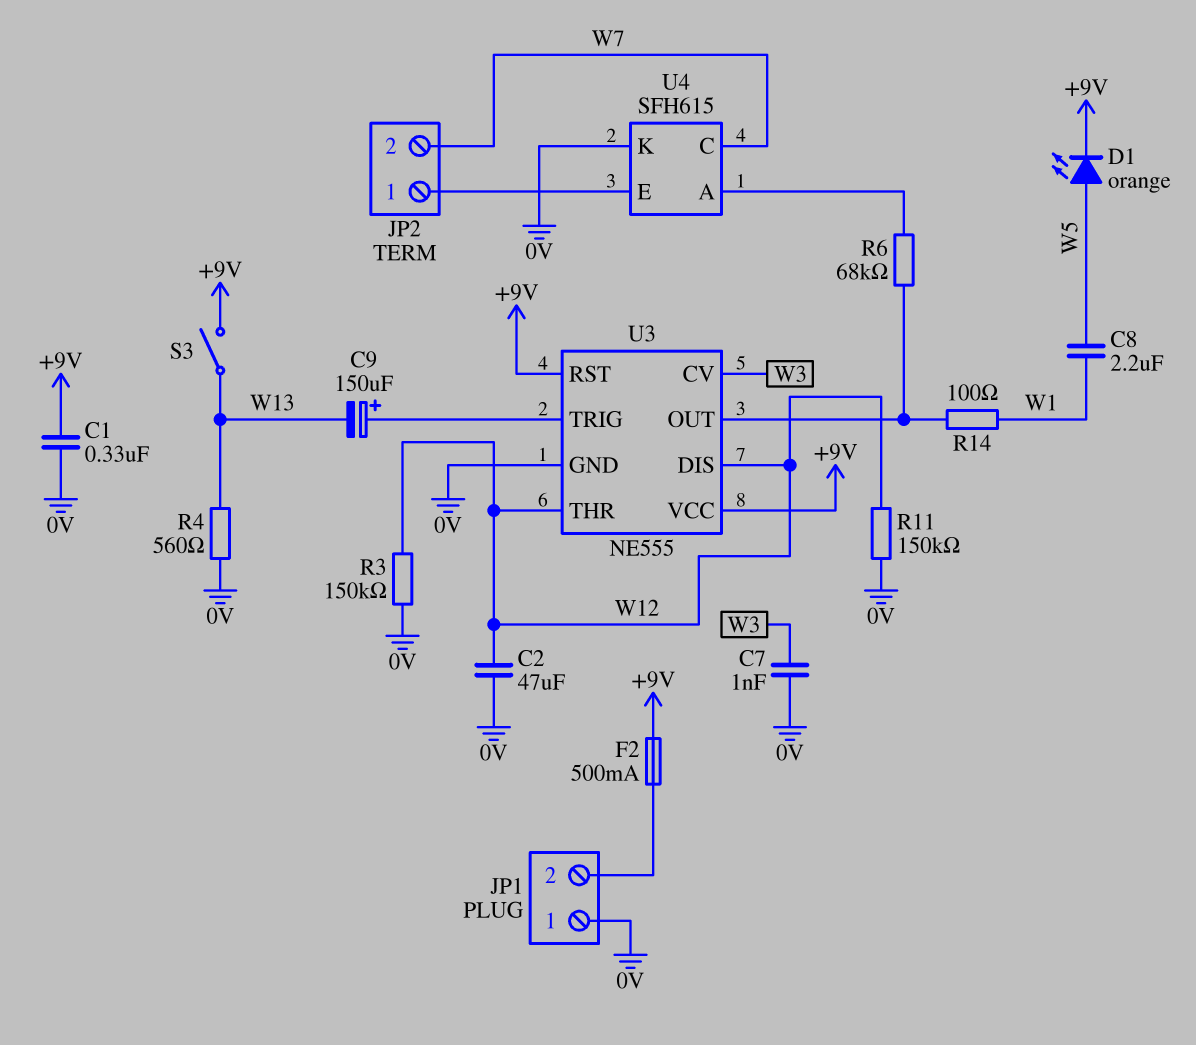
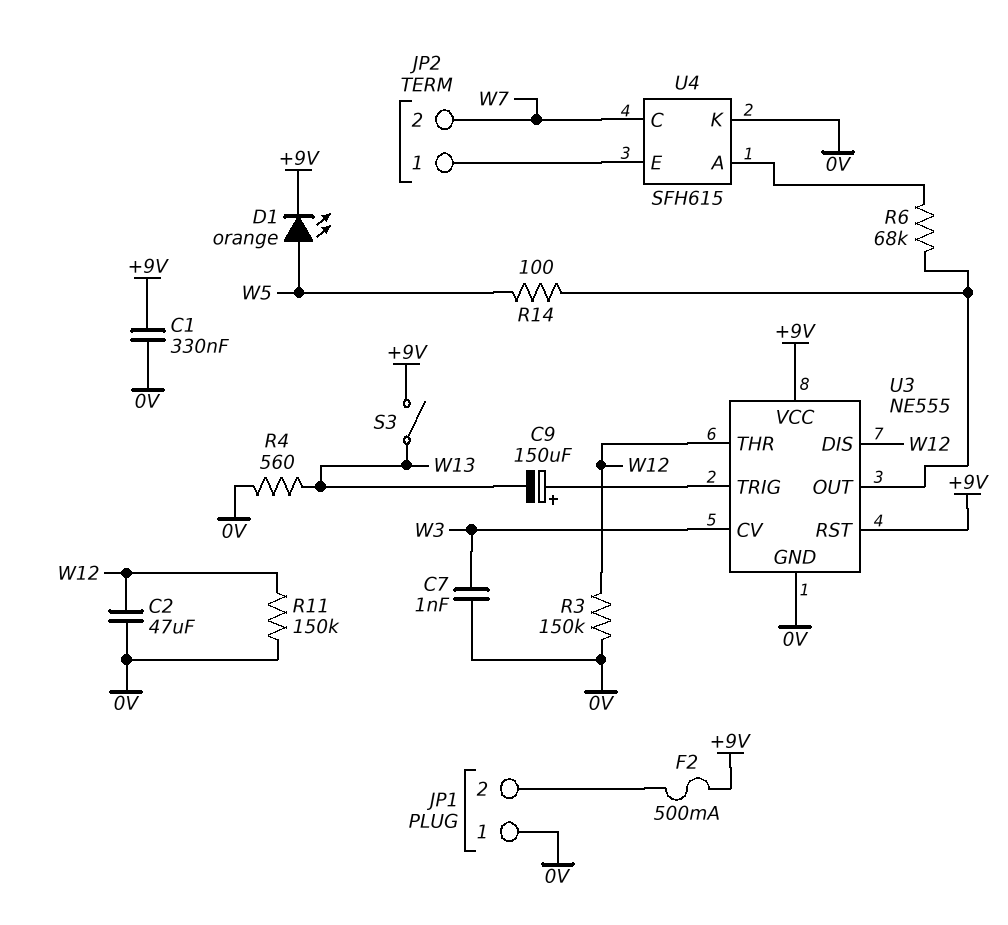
C8: 2.2uF (W1, W5) -> none
R14: 100 (U3/OUT, W1) -> 100 (U3/OUT, W5)

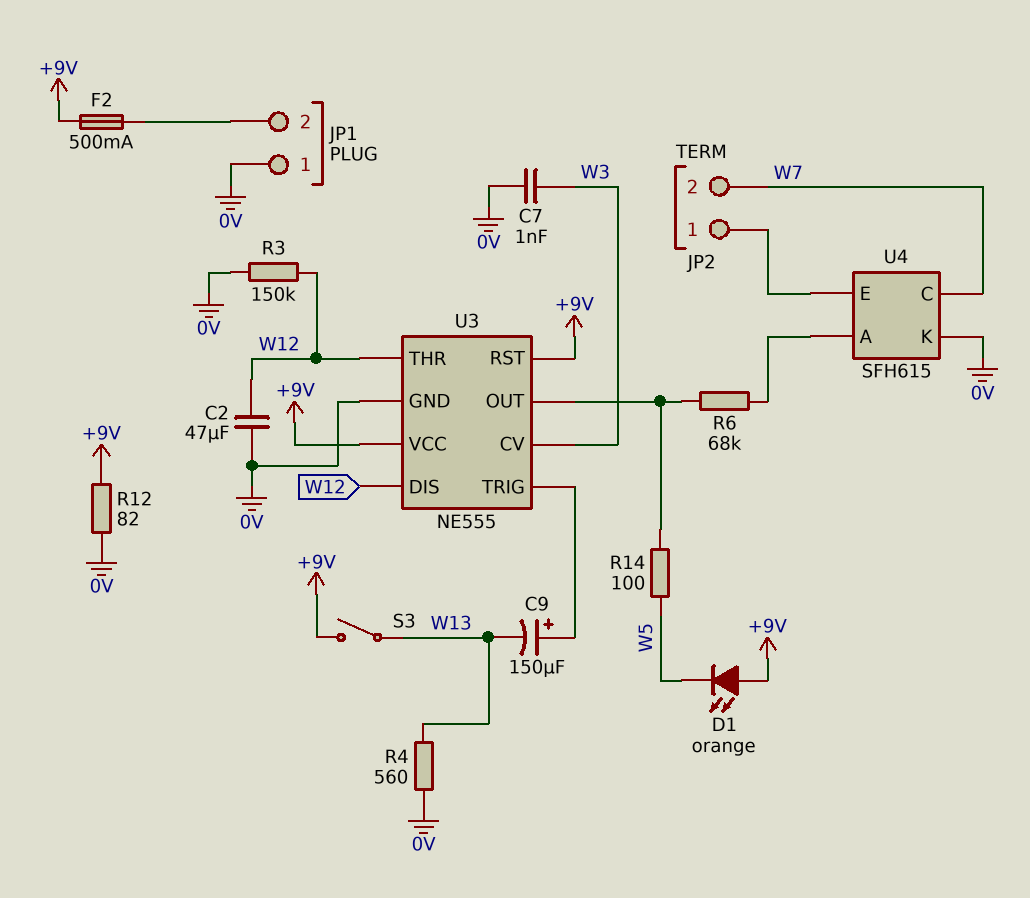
C1: 330nF (+9V, 0V) -> none
D1: LED orange (A W5, K +9V) -> LED orange (A +9V, K W5)
R11: 150k (0V, W12) -> none
R12: none -> 82 (+9V, 0V)

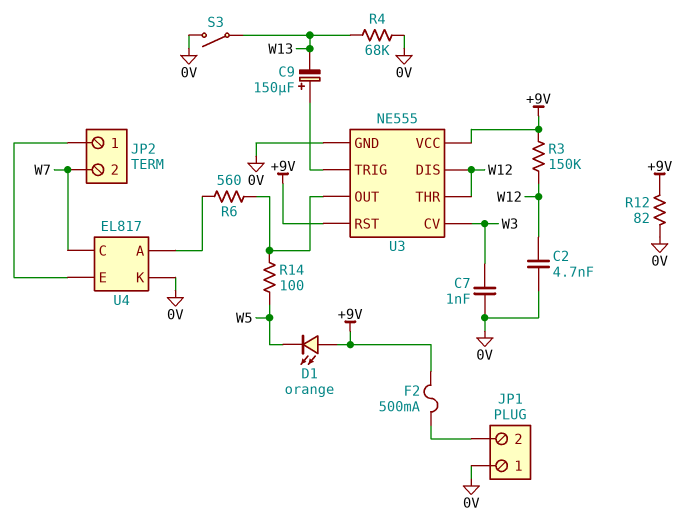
C2: 47uF (0V, W12) -> 4.7nF (0V, W12)
R3: 150k (0V, W12) -> 150k (+9V, W12)
R4: 560 (0V, W13) -> 68k (0V, W13)
R6: 68k (U3/OUT, U4/A) -> 560 (U3/OUT, U4/A)
S3: switch (+9V, W13) -> switch (0V, W13)
U4: SFH615 -> EL817

